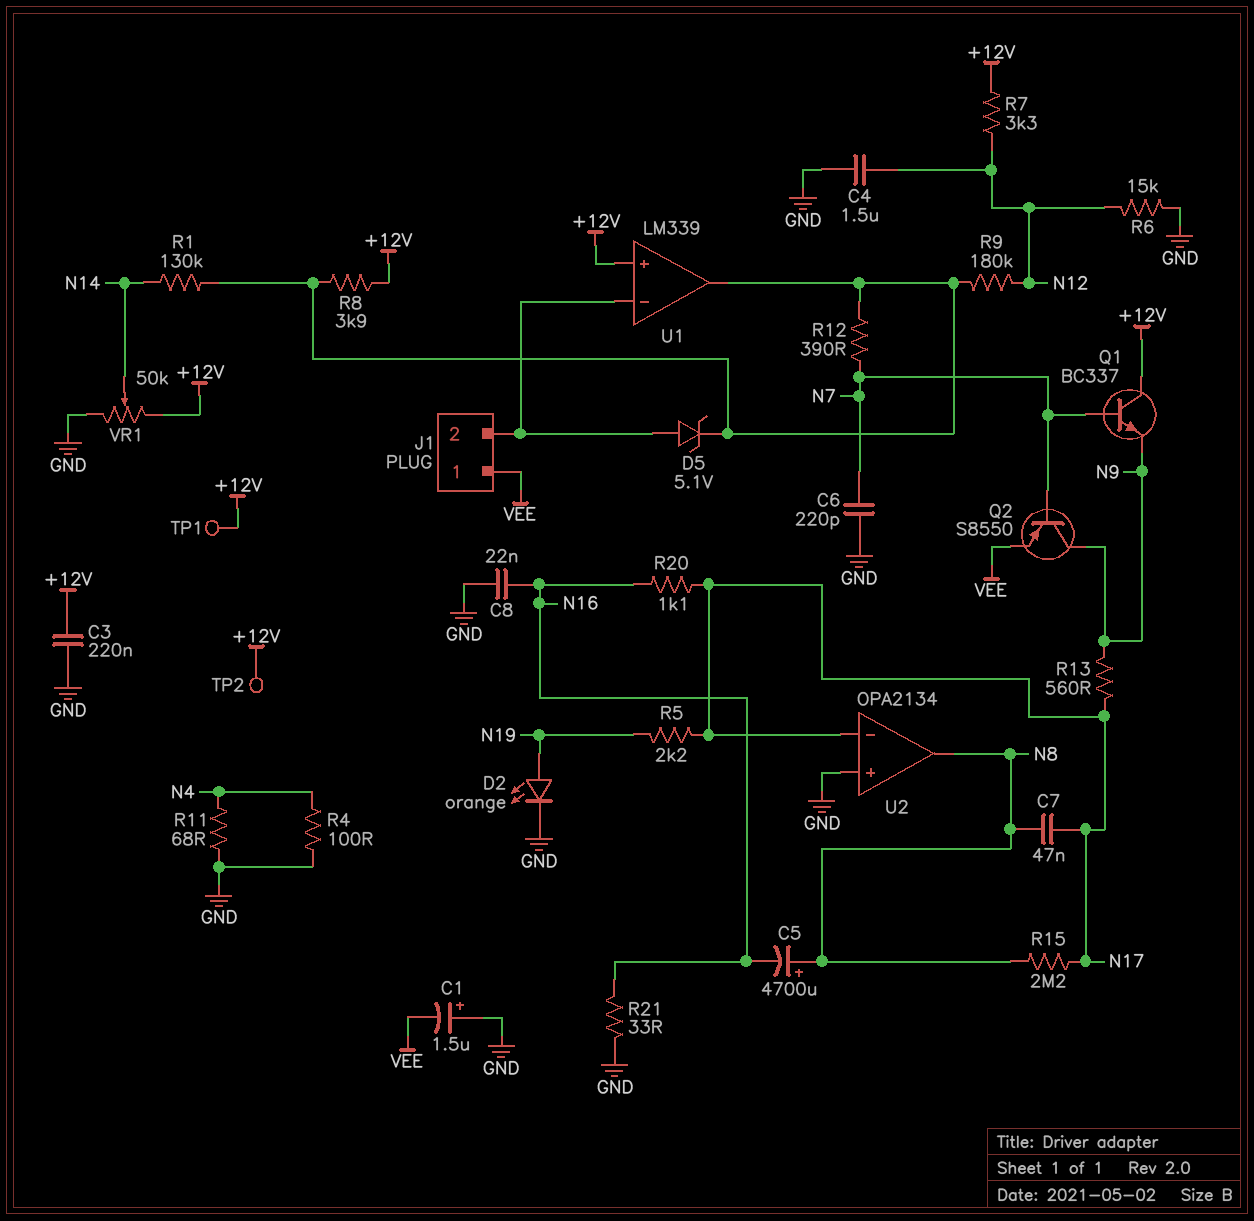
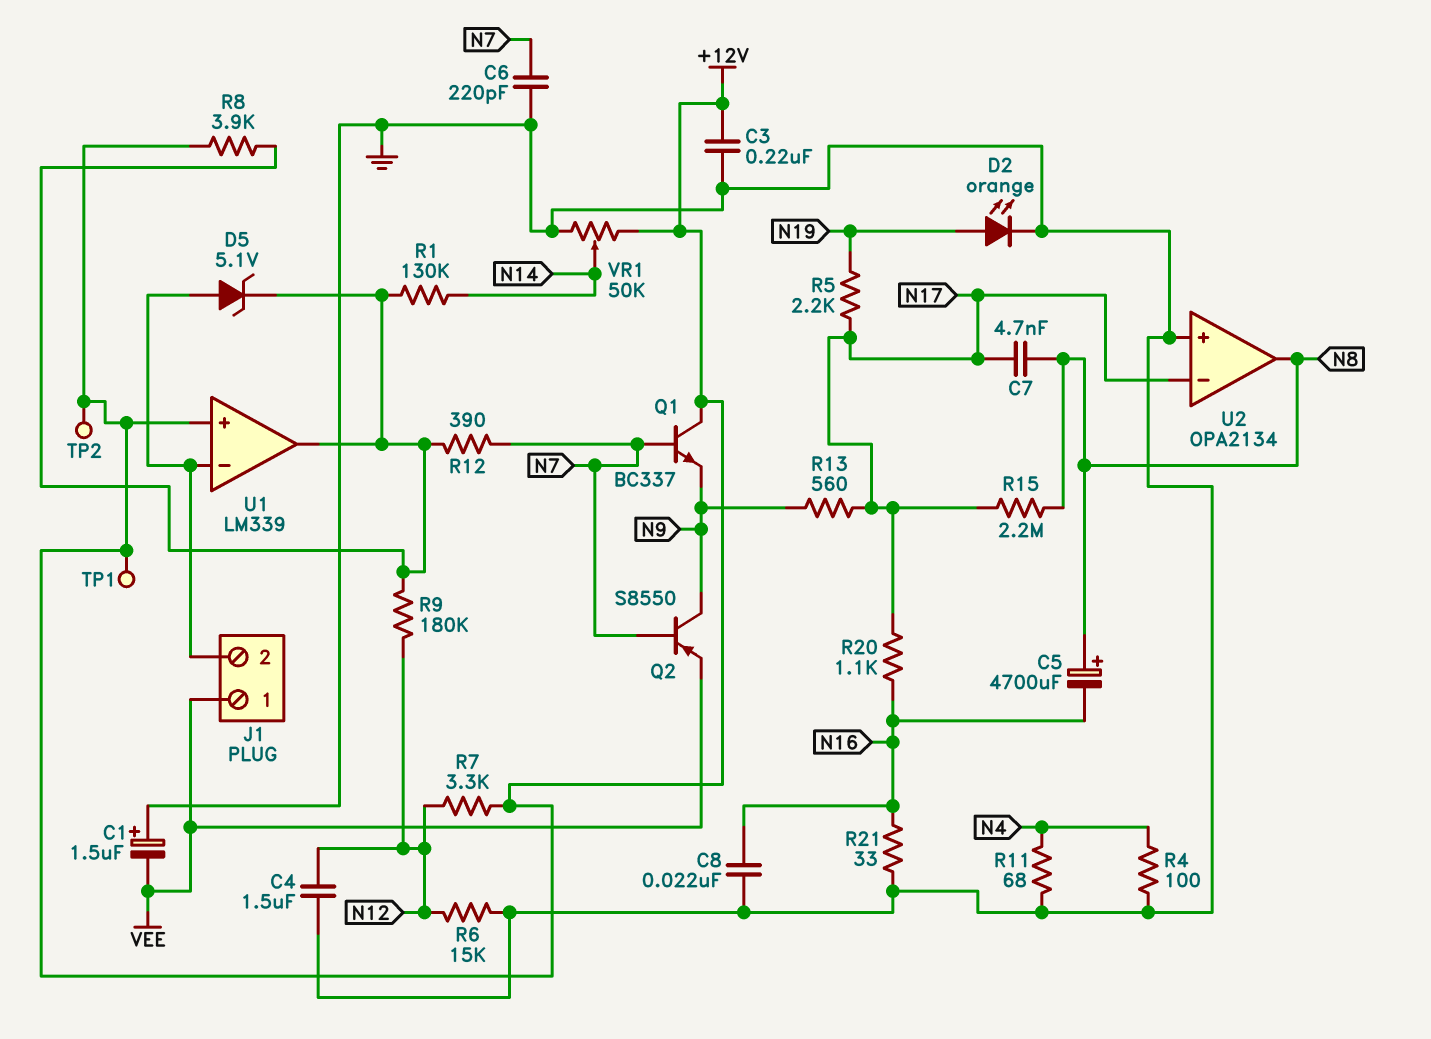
C7: 47nF (N8, N17) -> 4.7nF (N8, N17)

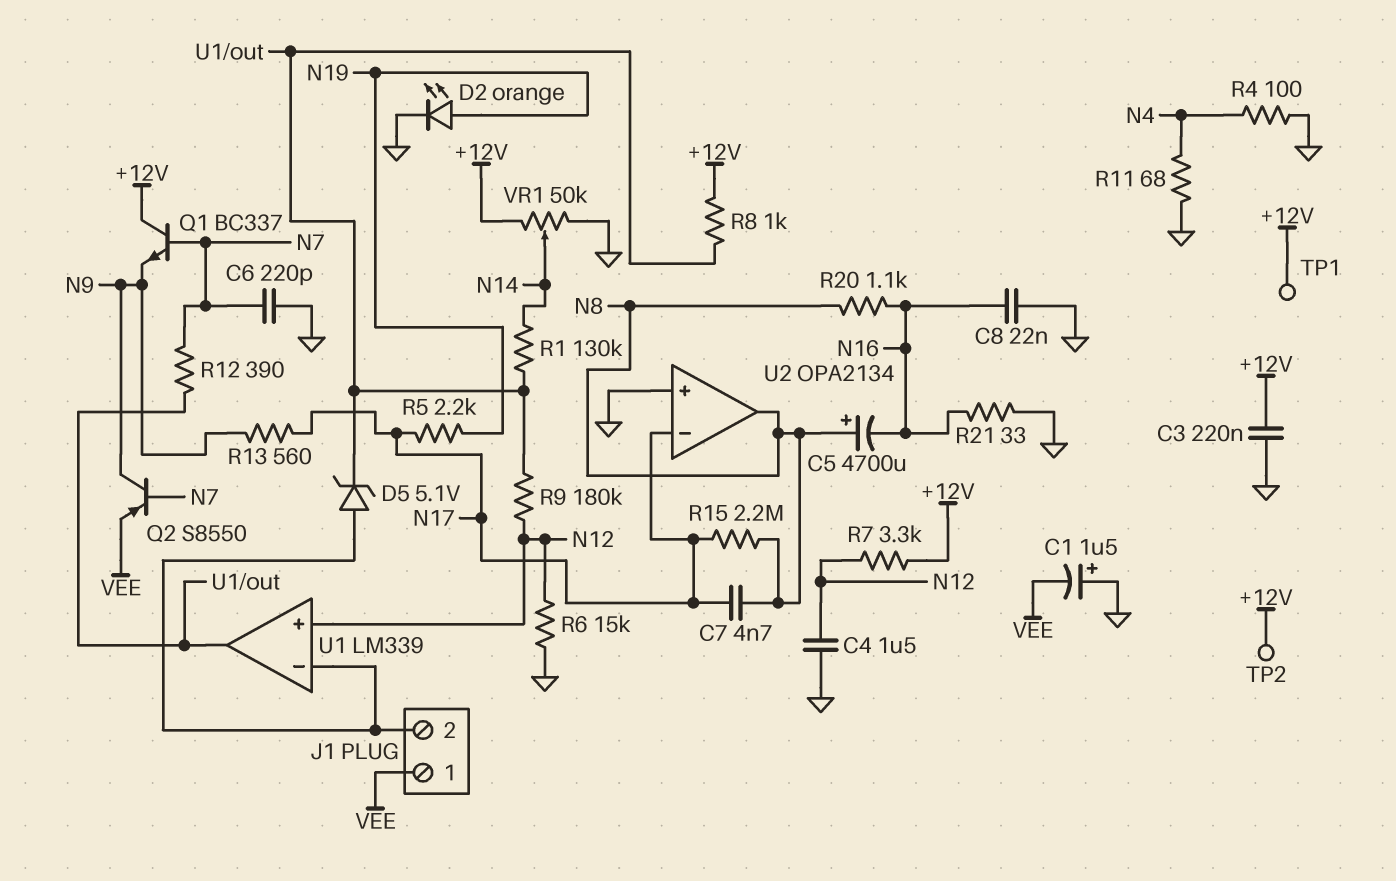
R8: 3.9k (+12V, U1/out) -> 1k (+12V, U1/out)
R20: 1.1k (N16, N17) -> 1.1k (N8, N16)
U1 pin in+: +12V -> N12

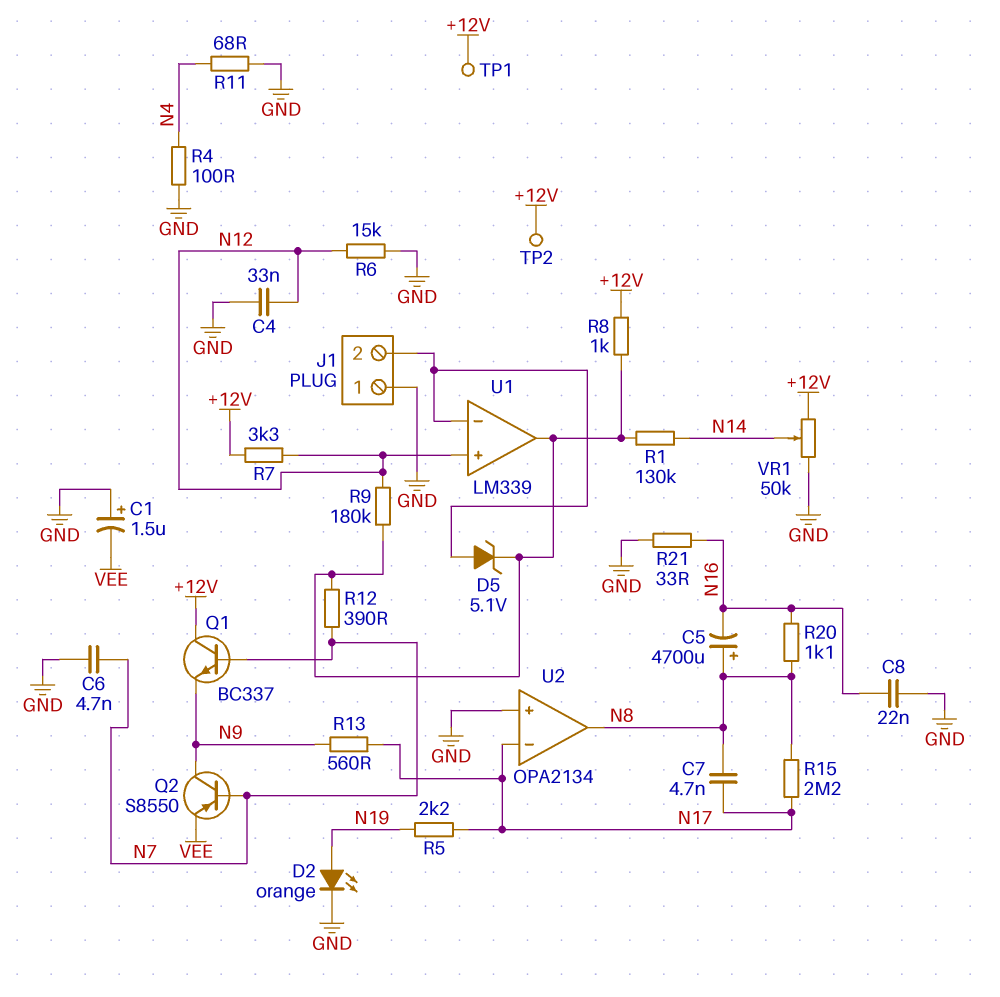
C3: 220nF (+12V, GND) -> none
C4: 1.5uF (GND, N12) -> 33nF (GND, N12)
C6: 220pF (GND, N7) -> 4.7nF (GND, N7)
J1 pin 1: VEE -> GND

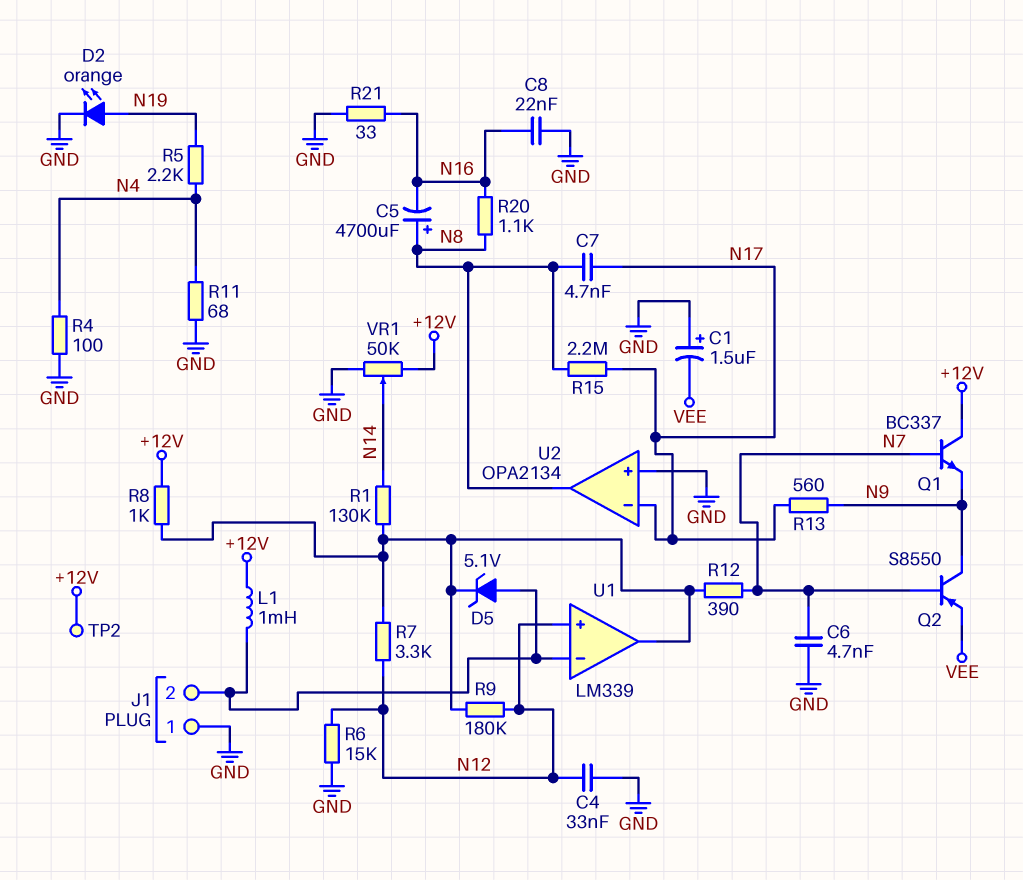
L1: none -> 1mH (+12V, J1/2)
R5: 2.2k (N17, N19) -> 2.2k (N4, N19)
R7: 3.3k (+12V, N12) -> 3.3k (N12, U1/out)
TP1: test point (+12V) -> none

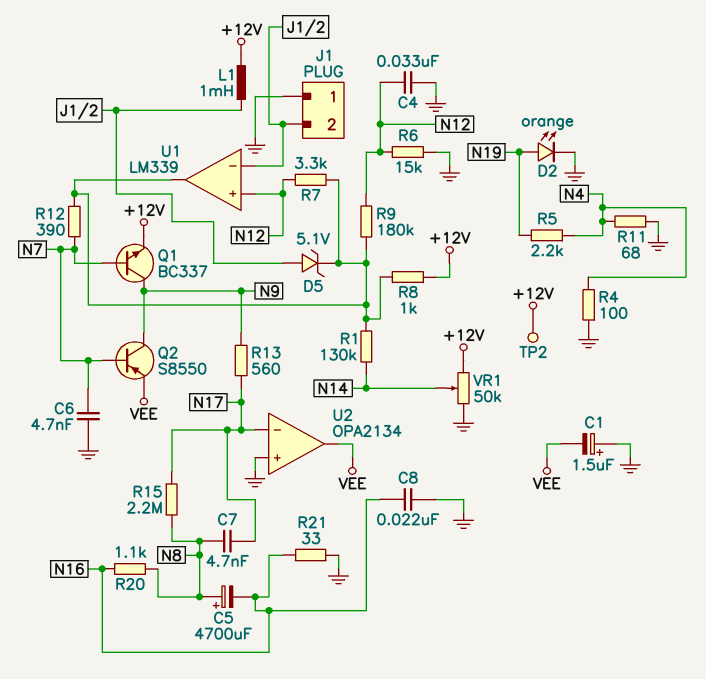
Q1: NPN BC337 (B N7, C +12V, E N9) -> NPN BC337 (B N7, C N9, E +12V)
U2 pin out: N8 -> VEE

